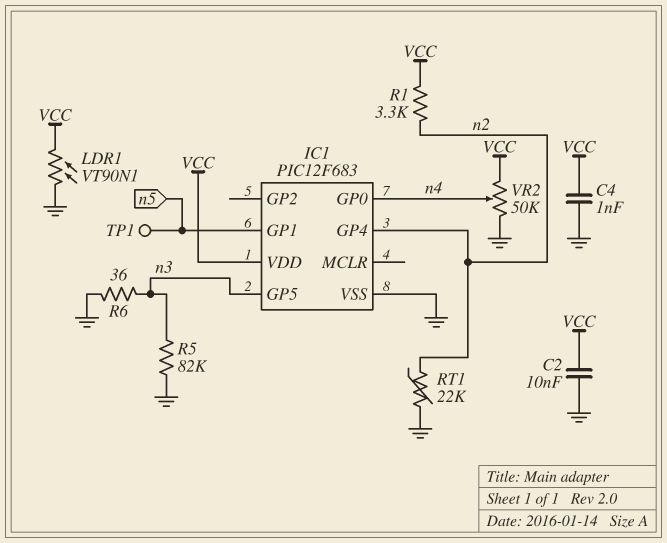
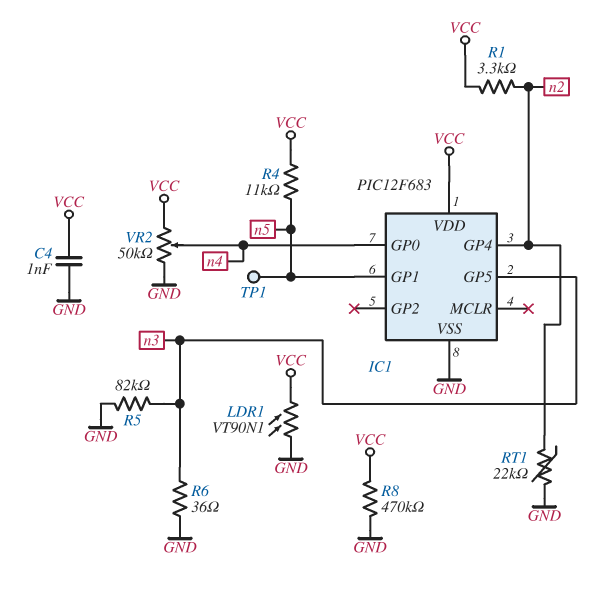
C2: 10nF (GND, VCC) -> none
R4: none -> 11k (VCC, n5)
R8: none -> 470k (GND, VCC)

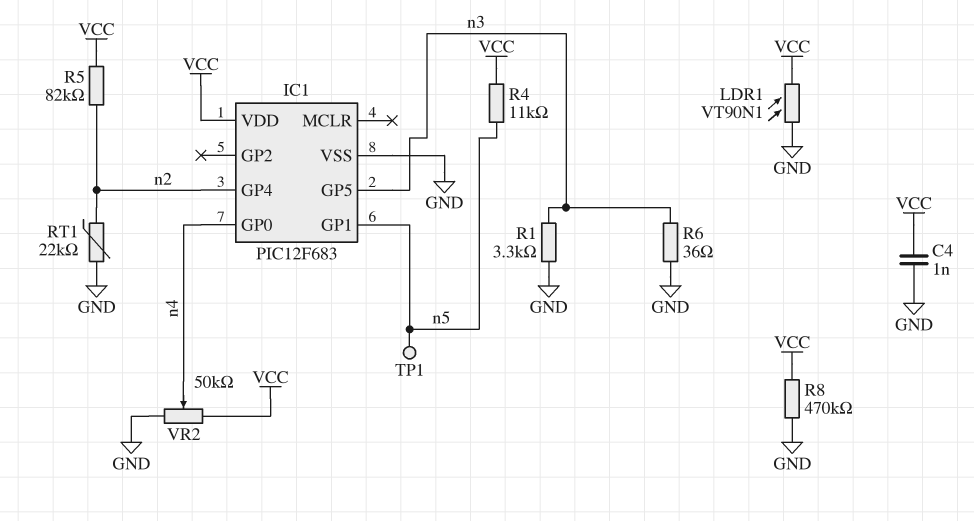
R1: 3.3k (VCC, n2) -> 3.3k (GND, n3)
R5: 82k (GND, n3) -> 82k (VCC, n2)

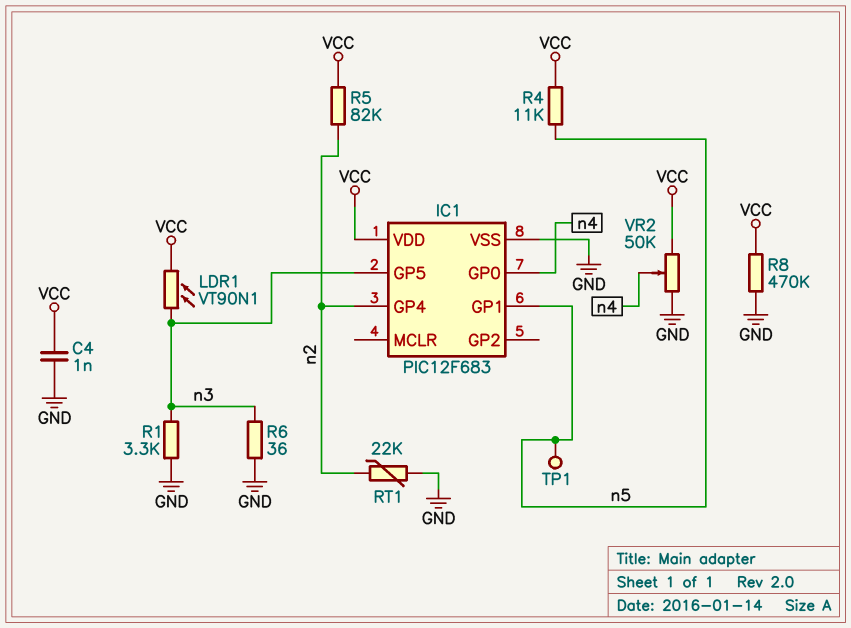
LDR1: VT90N1 (GND, VCC) -> VT90N1 (VCC, n3)

